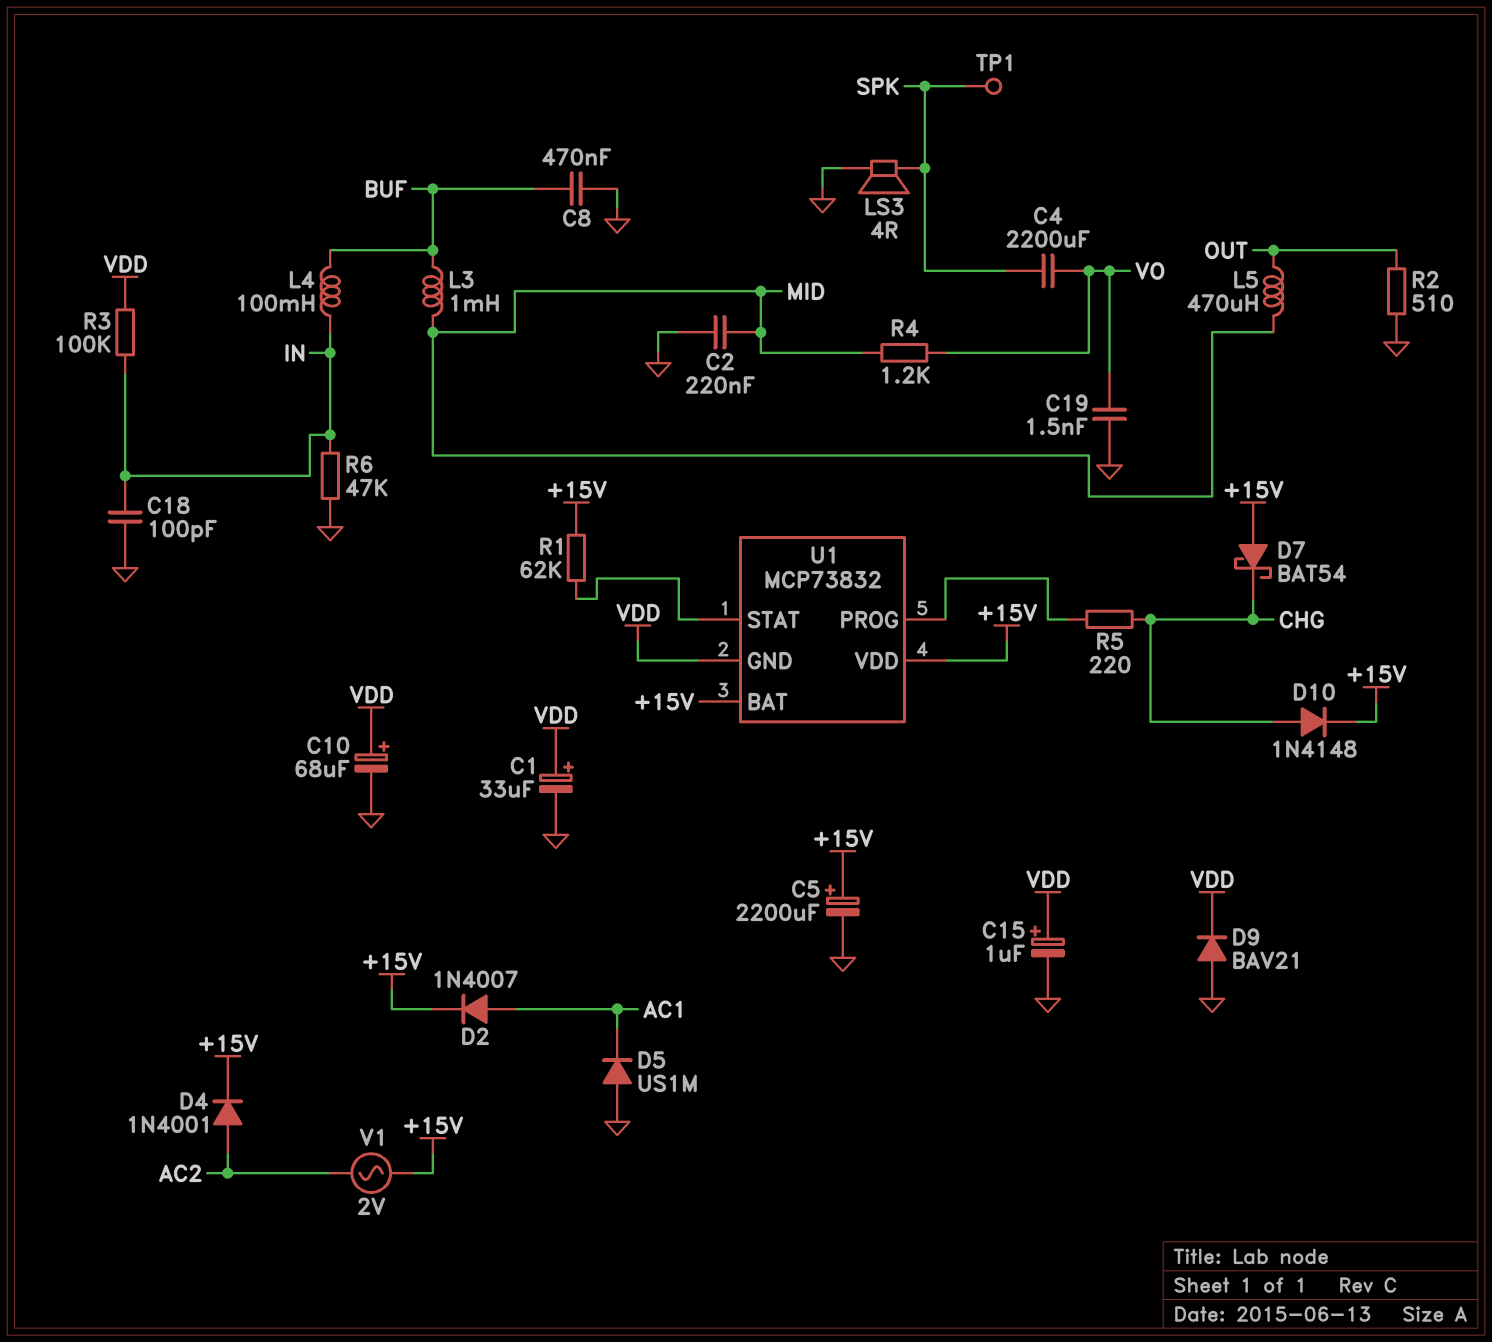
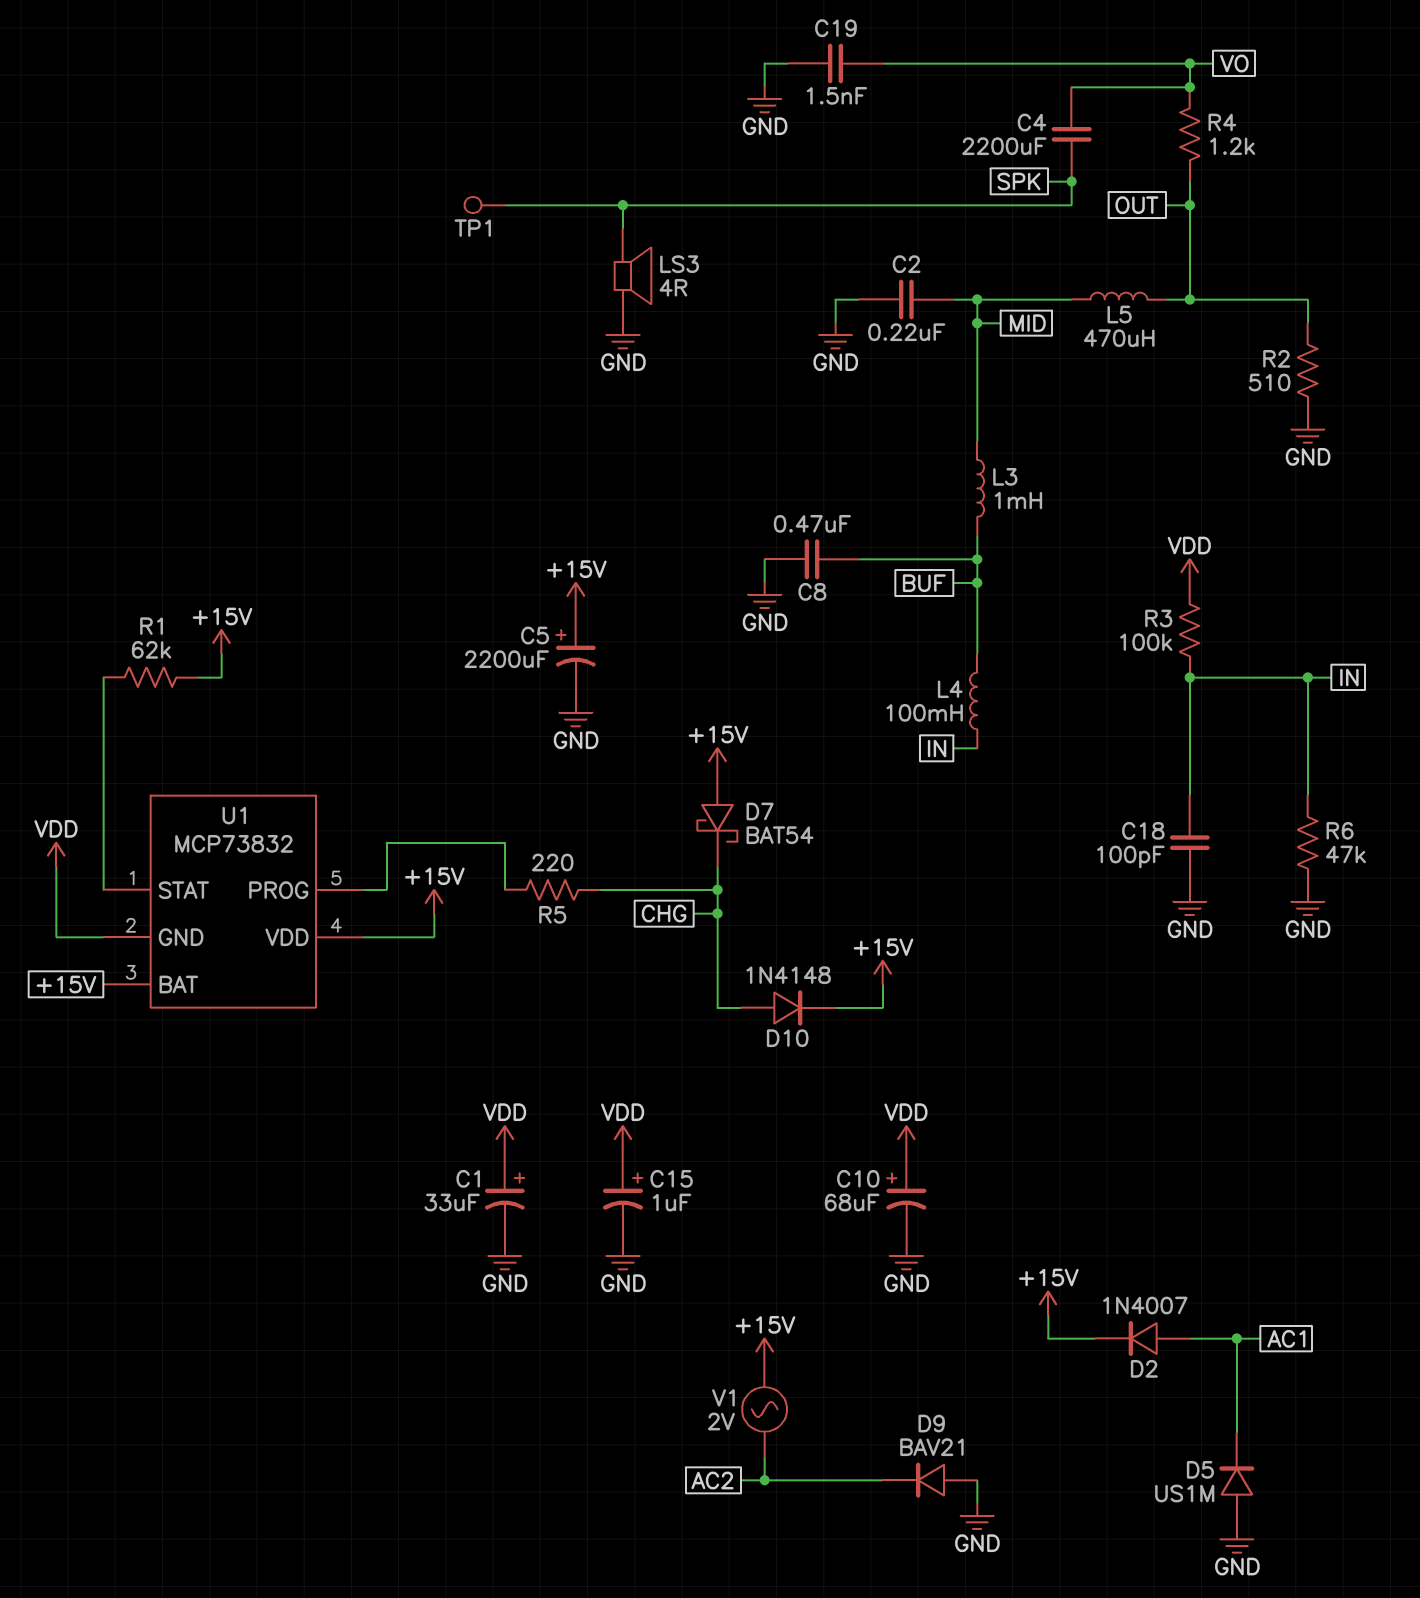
D4: diode 1N4001 (A AC2, K +15V) -> none
D9: diode BAV21 (A GND, K VDD) -> diode BAV21 (A GND, K AC2)
R4: 1.2k (MID, VO) -> 1.2k (OUT, VO)

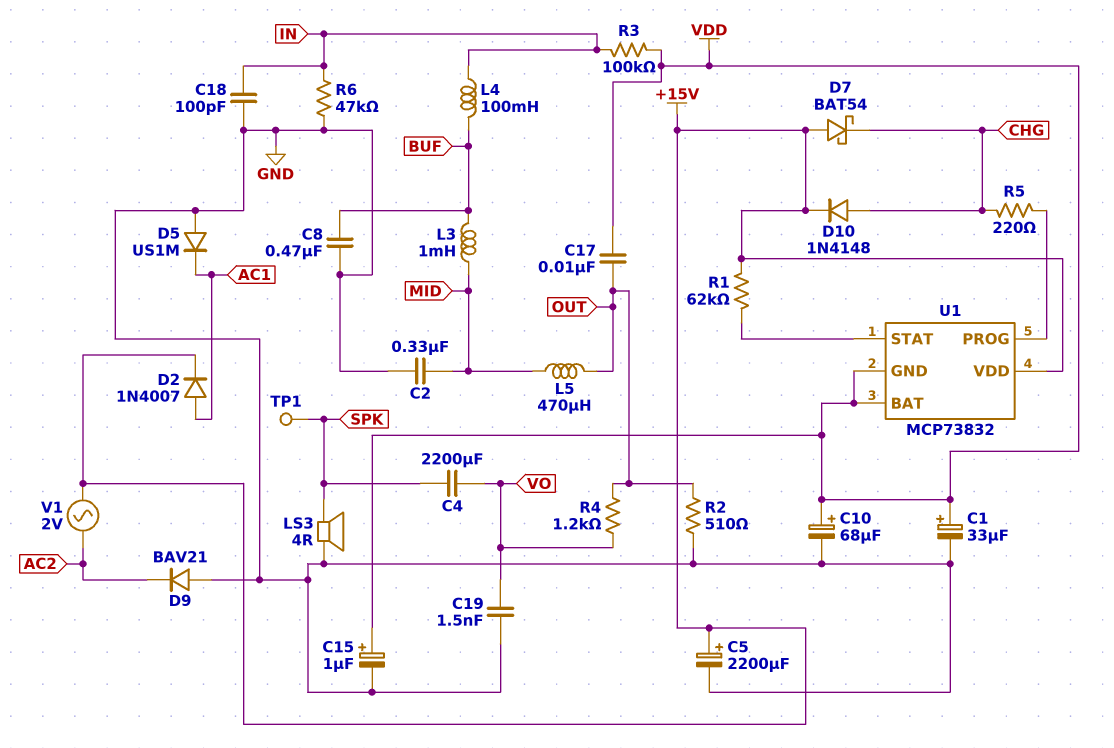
C2: 220nF (GND, MID) -> 330nF (GND, MID)
C17: none -> 10nF (OUT, VDD)
U1 pin BAT: +15V -> VDD

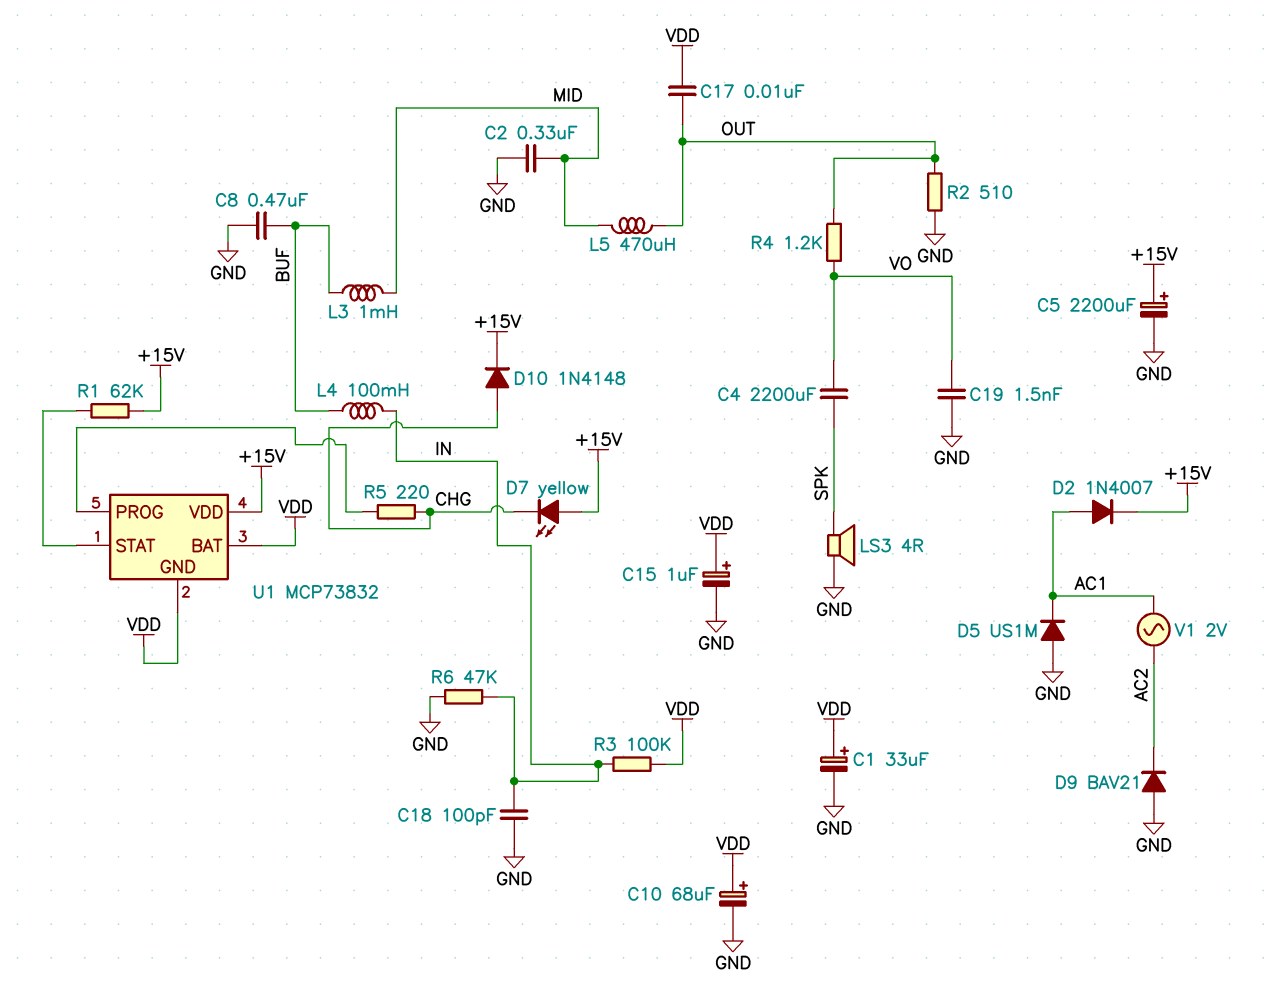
D7: schottky BAT54 (A +15V, K CHG) -> LED yellow (A +15V, K CHG)
TP1: test point (SPK) -> none
V1: AC 2V (+15V, AC2) -> AC 2V (AC1, AC2)

